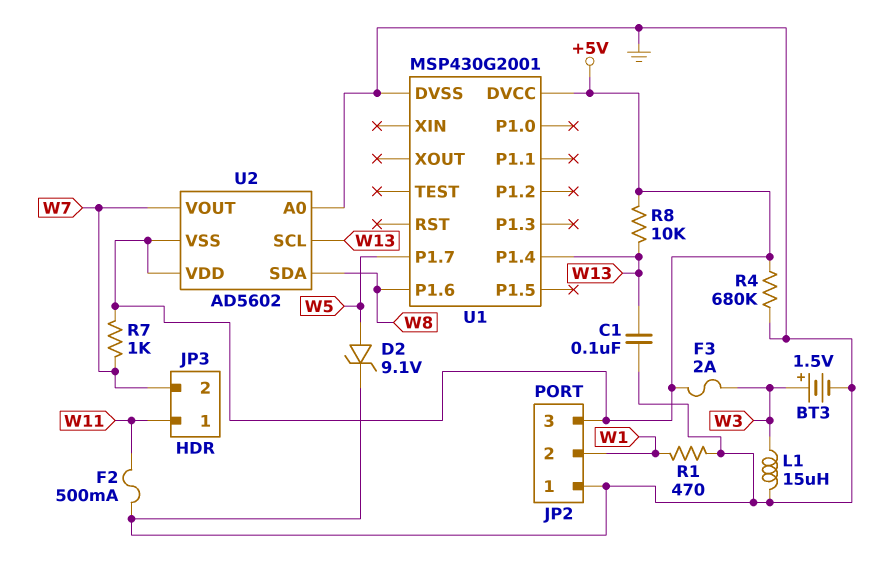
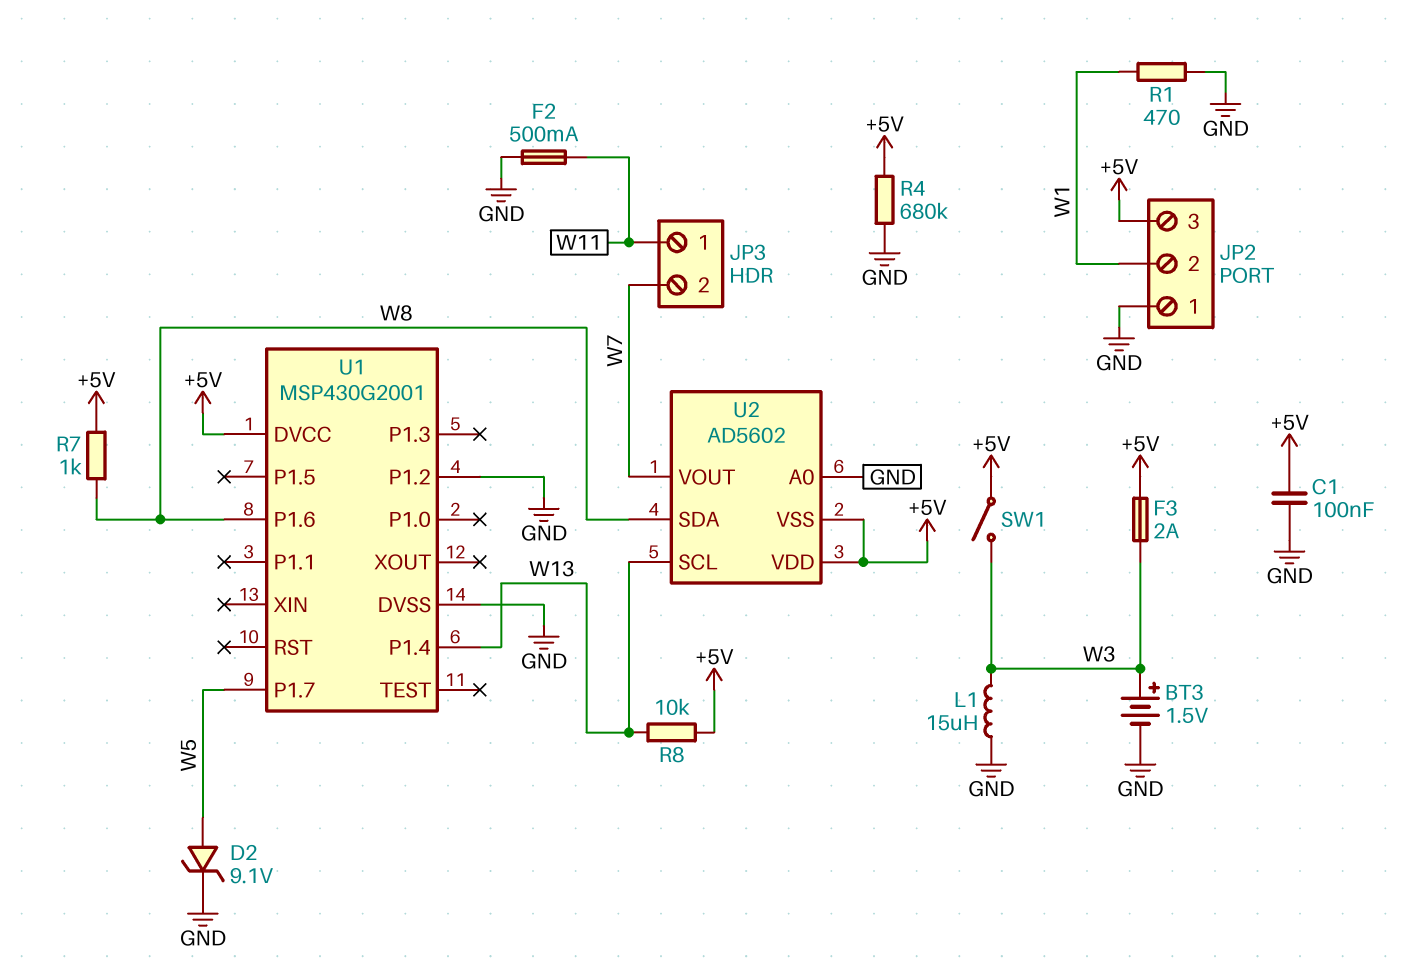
C1: 100nF (GND, W13) -> 100nF (+5V, GND)
R7: 1k (+5V, W7) -> 1k (+5V, W8)
SW1: none -> switch (+5V, W3)
U1 pin P1.2: none -> GND

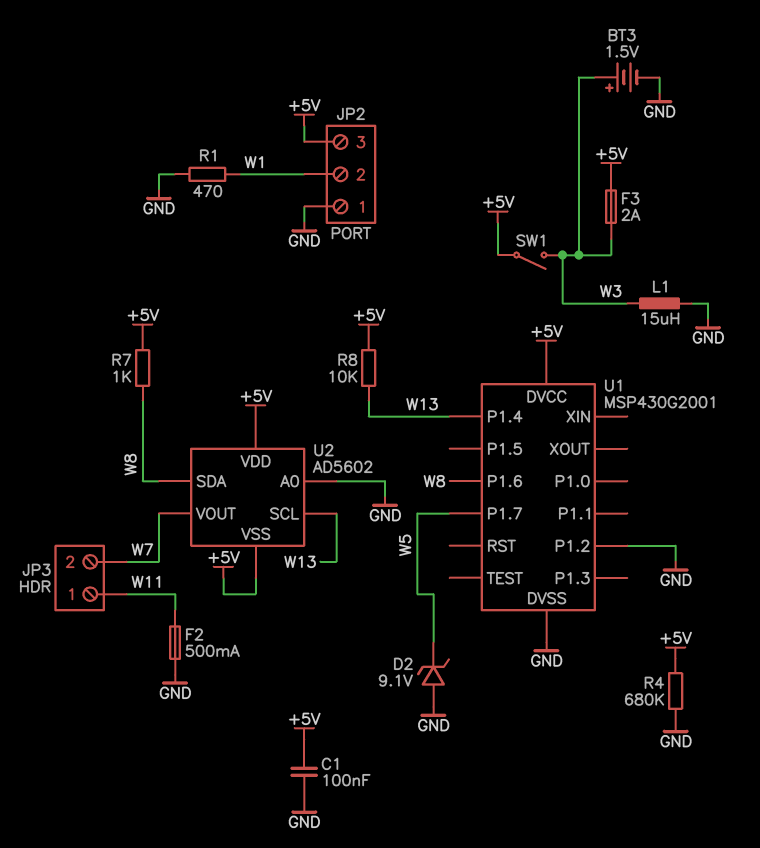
D2: zener 9.1V (A W5, K GND) -> zener 9.1V (A GND, K W5)

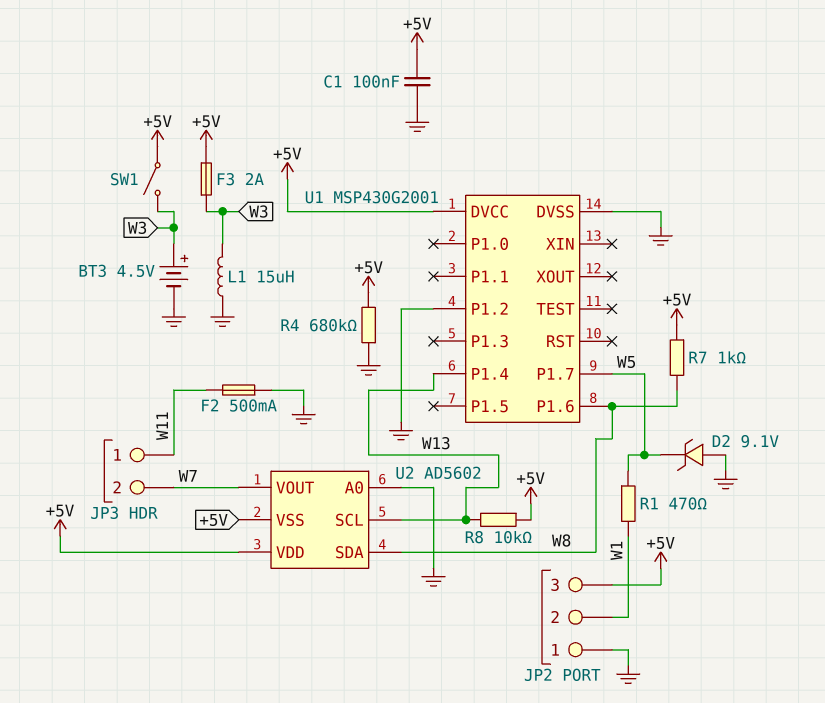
BT3: 1.5V (plus W3, minus GND) -> 4.5V (plus W3, minus GND)
R1: 470 (GND, W1) -> 470 (W1, W5)

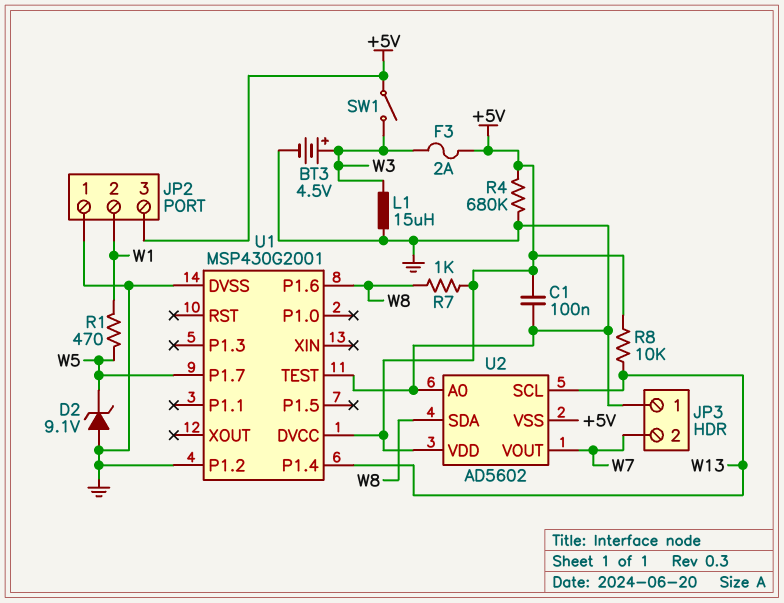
F2: 500mA (GND, W11) -> none
JP3 pin 1: W11 -> GND
U1 pin TEST: none -> GND

